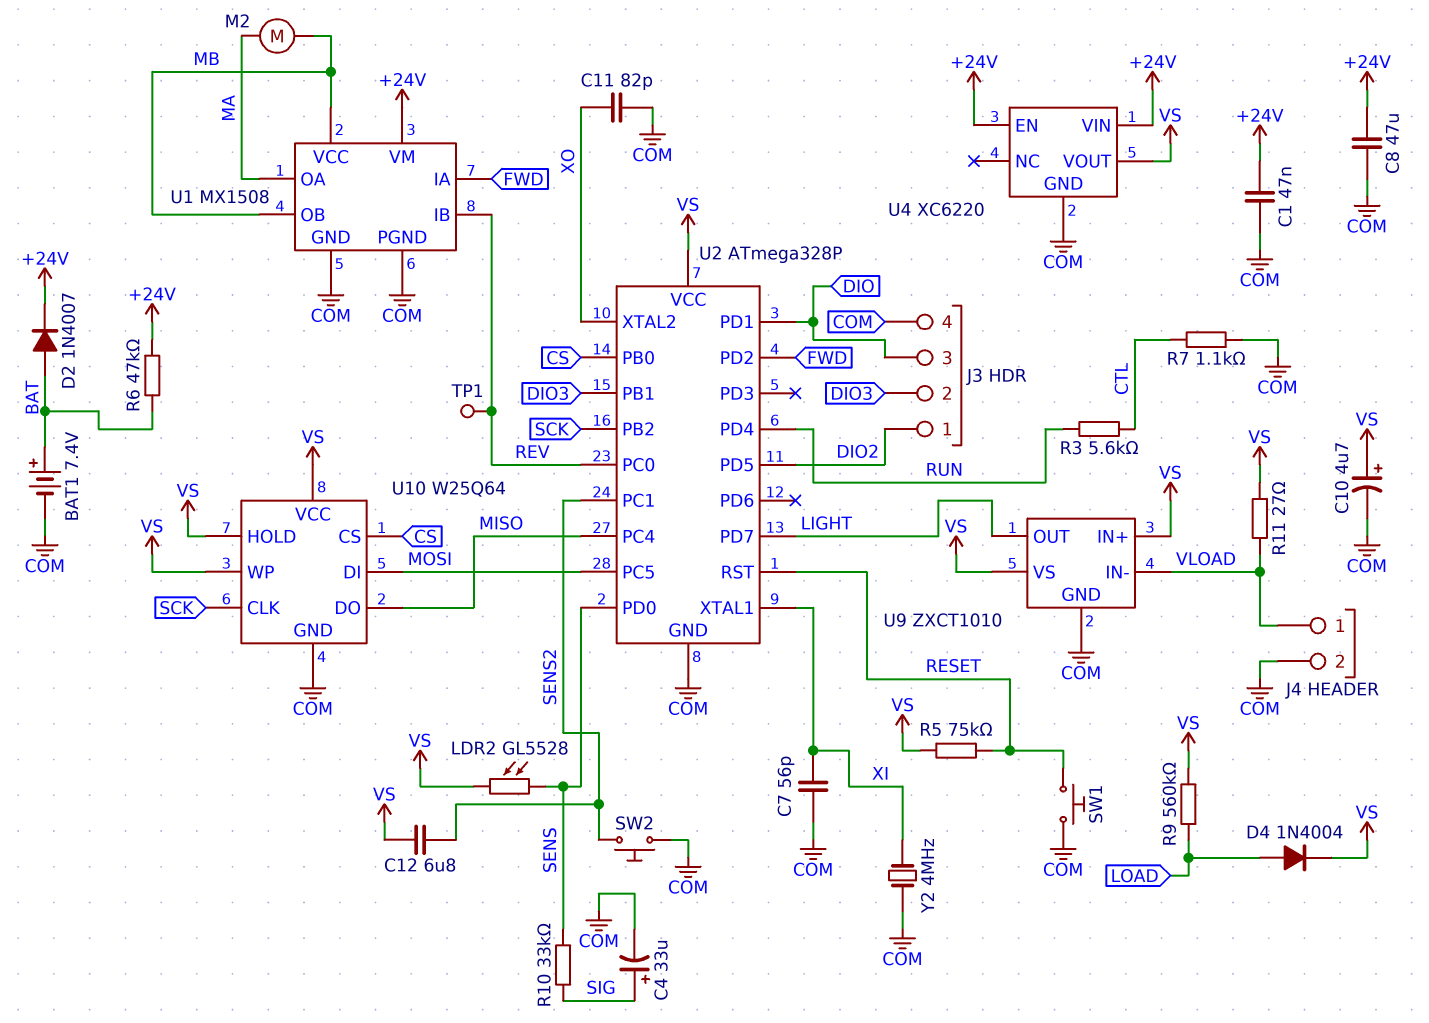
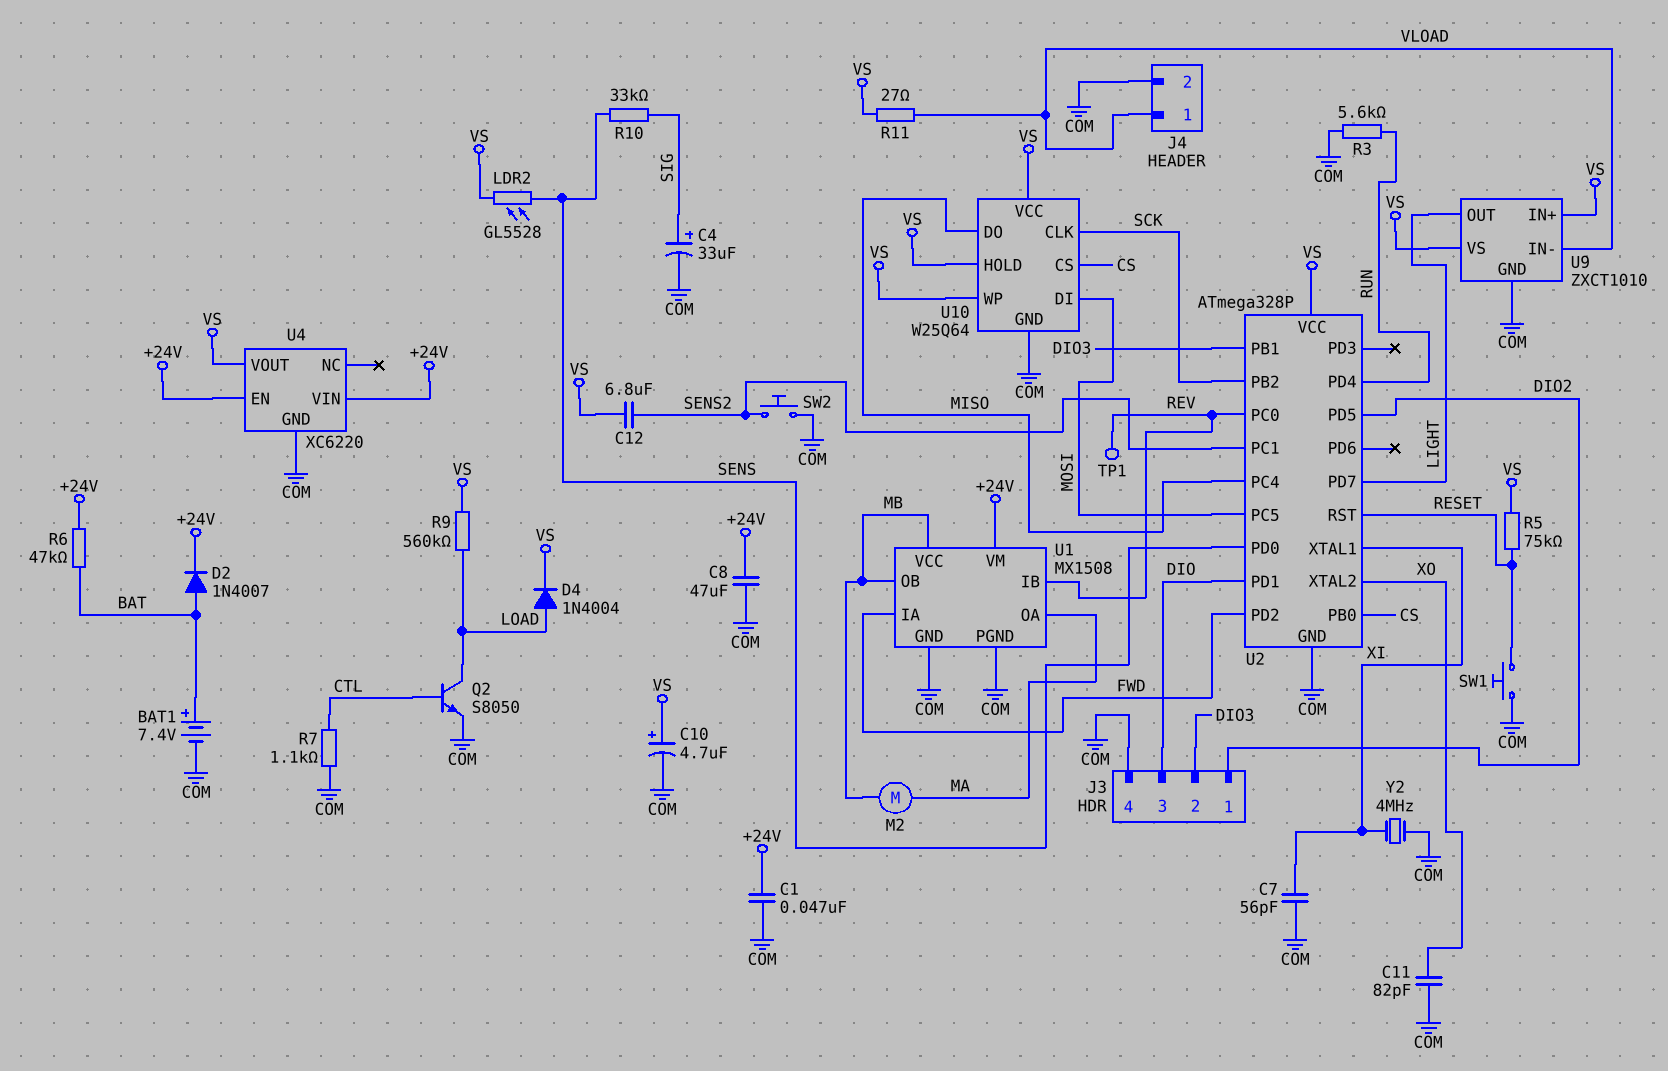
Q2: none -> NPN S8050 (B CTL, C LOAD, E COM)
R3: 5.6k (CTL, RUN) -> 5.6k (COM, RUN)

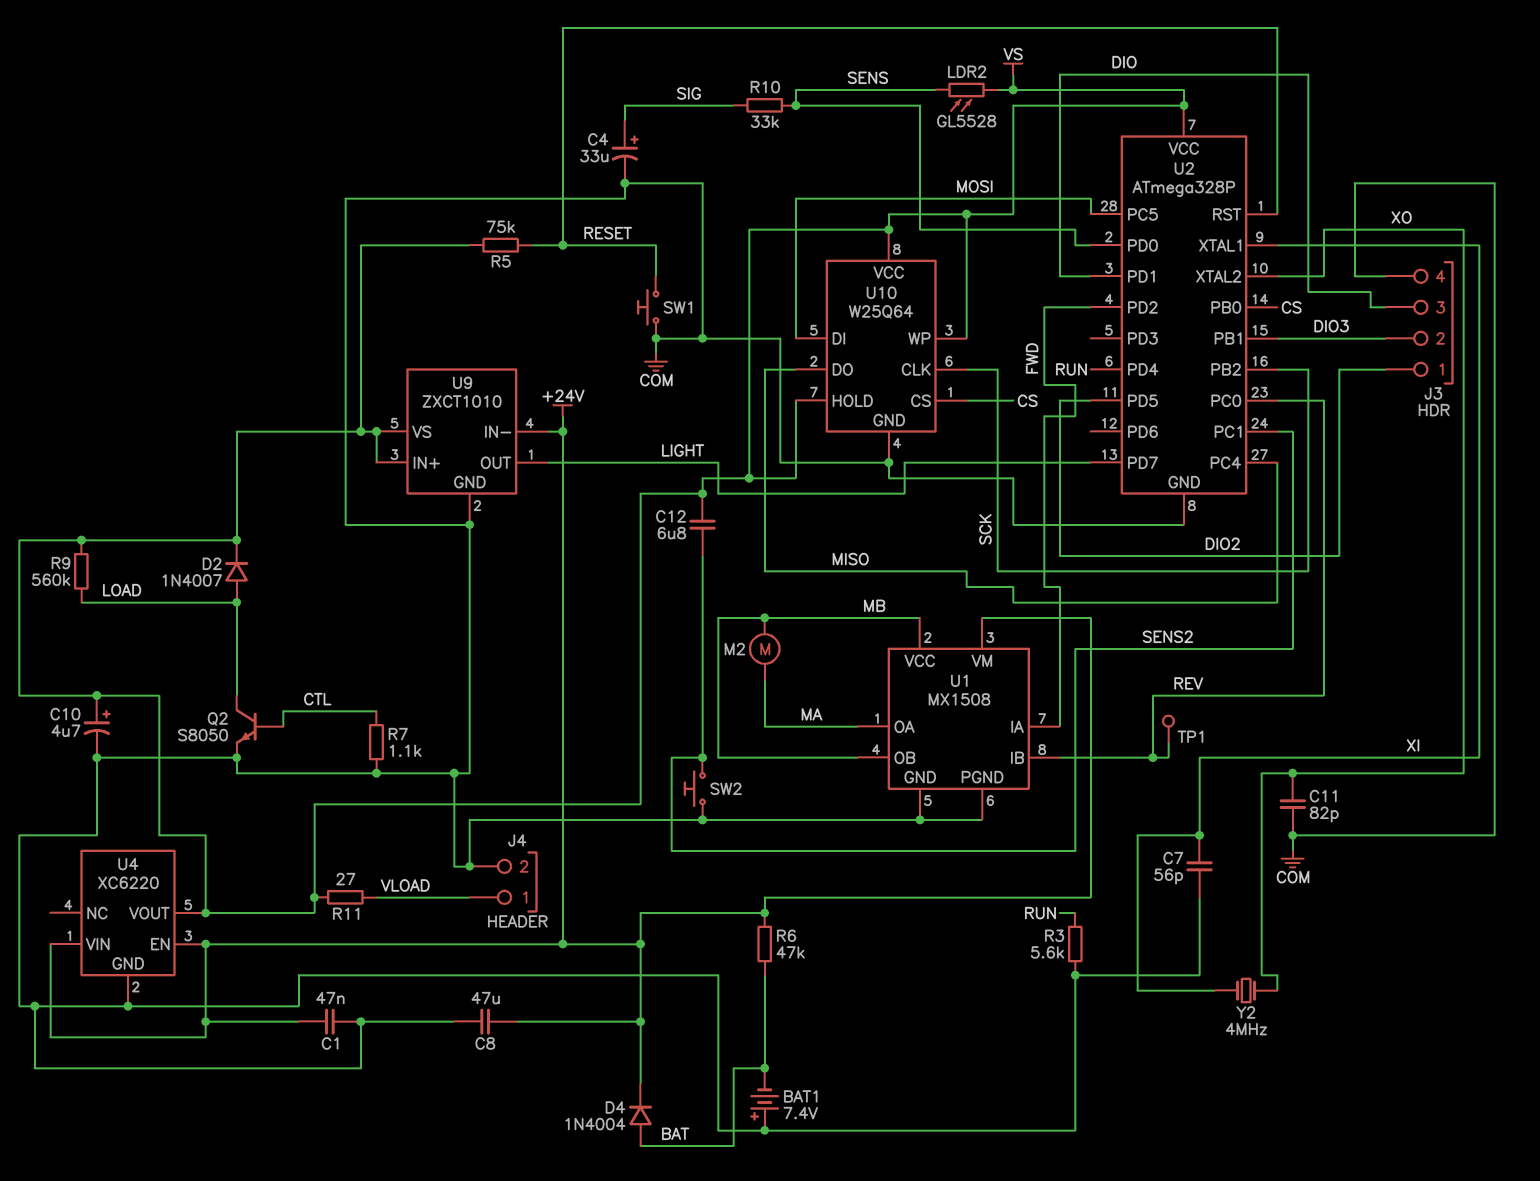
BAT1: 7.4V (plus BAT, minus COM) -> 7.4V (plus COM, minus BAT)
D2: diode 1N4007 (A BAT, K +24V) -> diode 1N4007 (A LOAD, K VS)
D4: diode 1N4004 (A LOAD, K VS) -> diode 1N4004 (A BAT, K +24V)
U9 pin IN-: VLOAD -> +24V
Y2: 4MHz (COM, XI) -> 4MHz (XI, XO)

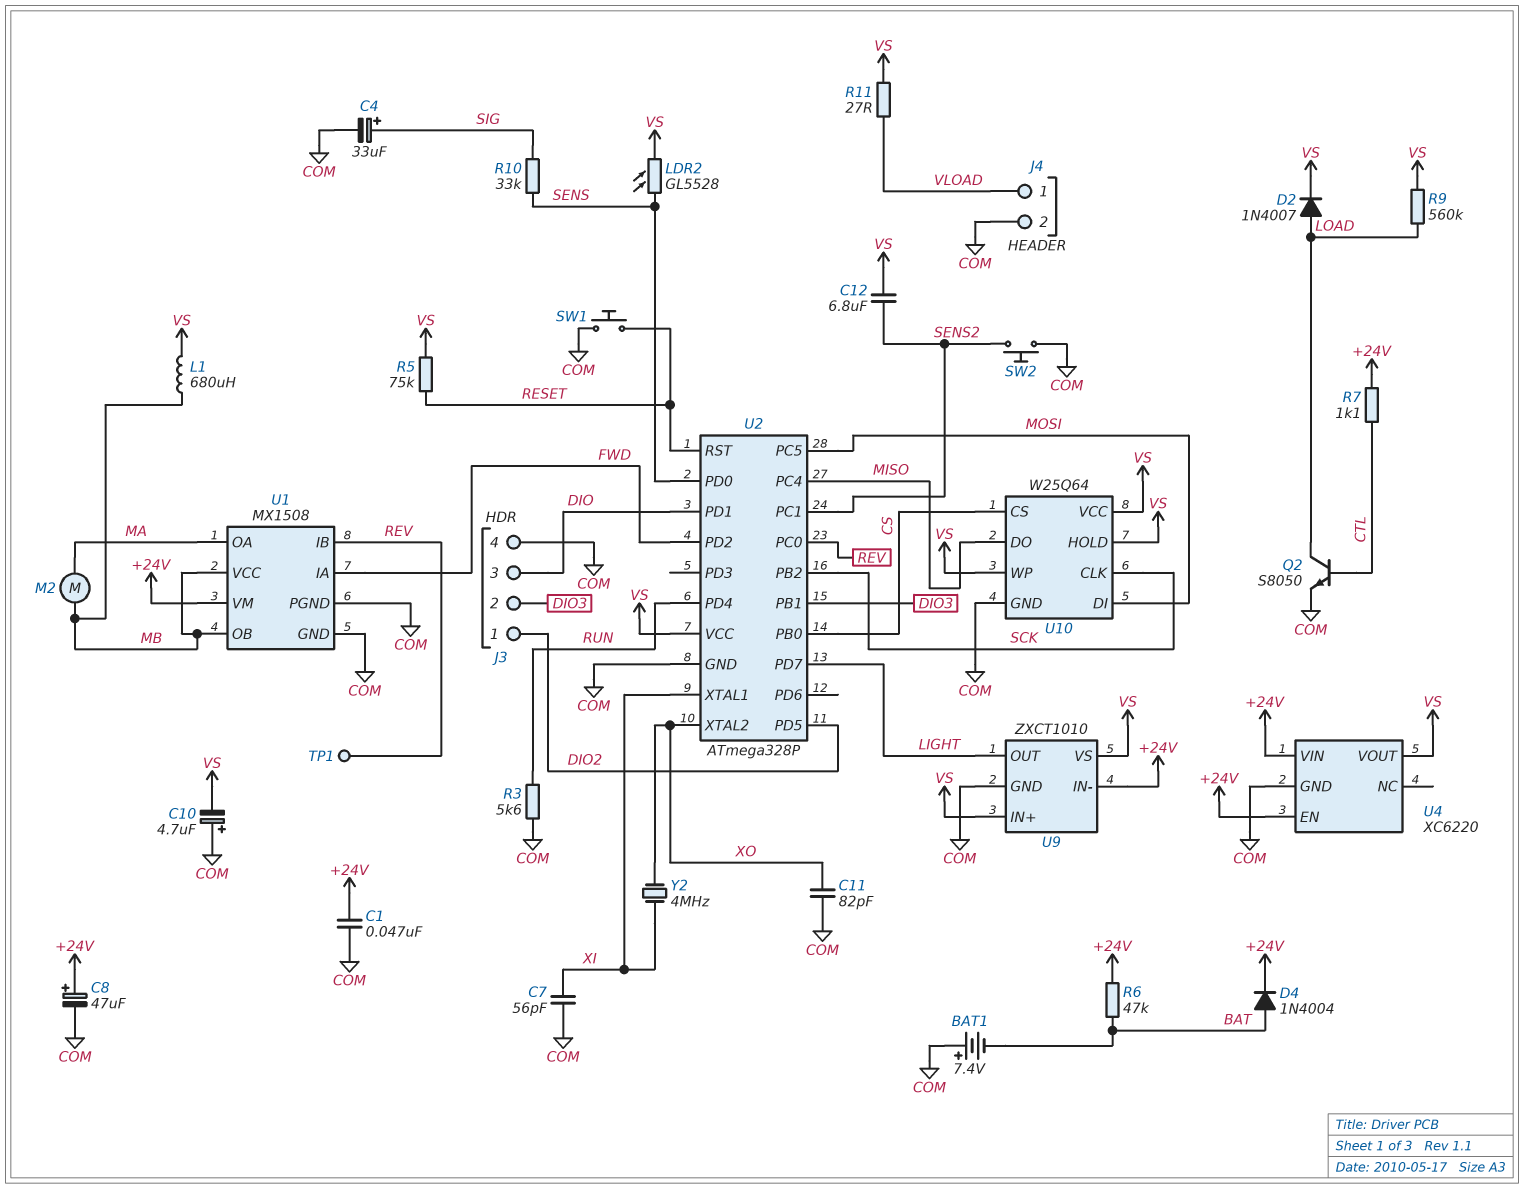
C8: 47uF (+24V, COM) -> 47uF (plus +24V, minus COM)
C10: 4.7uF (plus VS, minus COM) -> 4.7uF (plus COM, minus VS)
L1: none -> 680uH (MB, VS)
R7: 1.1k (COM, CTL) -> 1.1k (+24V, CTL)

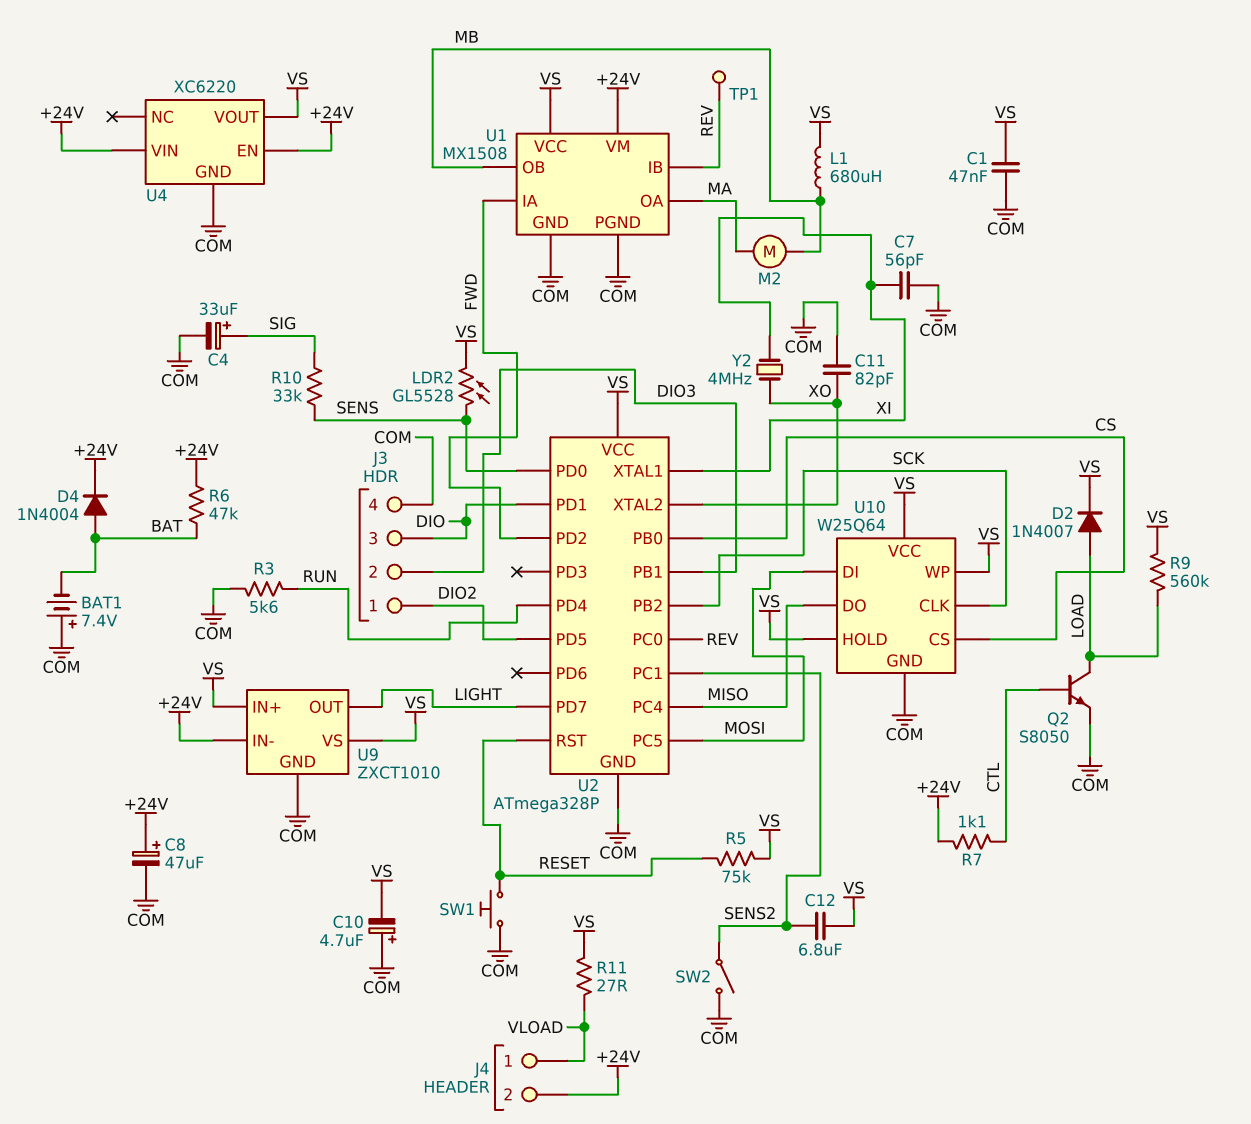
C1: 47nF (+24V, COM) -> 47nF (COM, VS)
J4 pin 2: COM -> +24V
SW2: button (COM, SENS2) -> switch (COM, SENS2)
U1 pin VCC: MB -> VS

